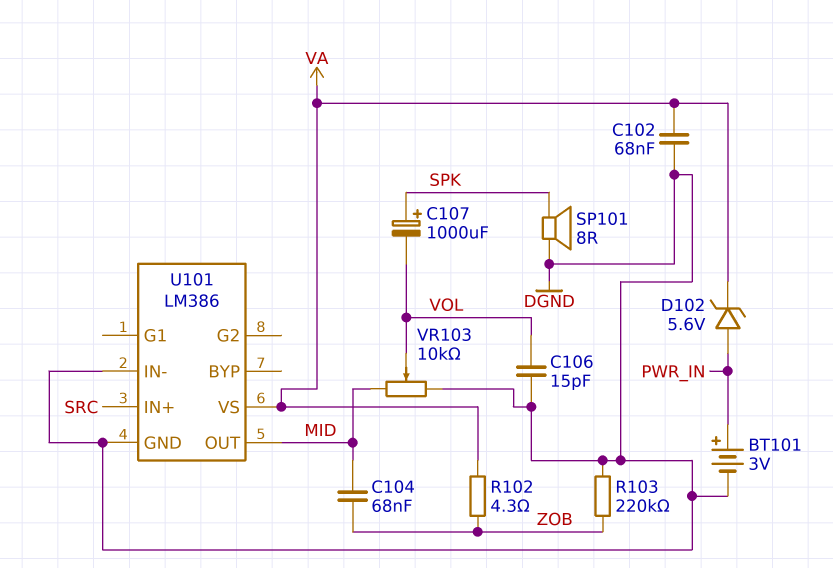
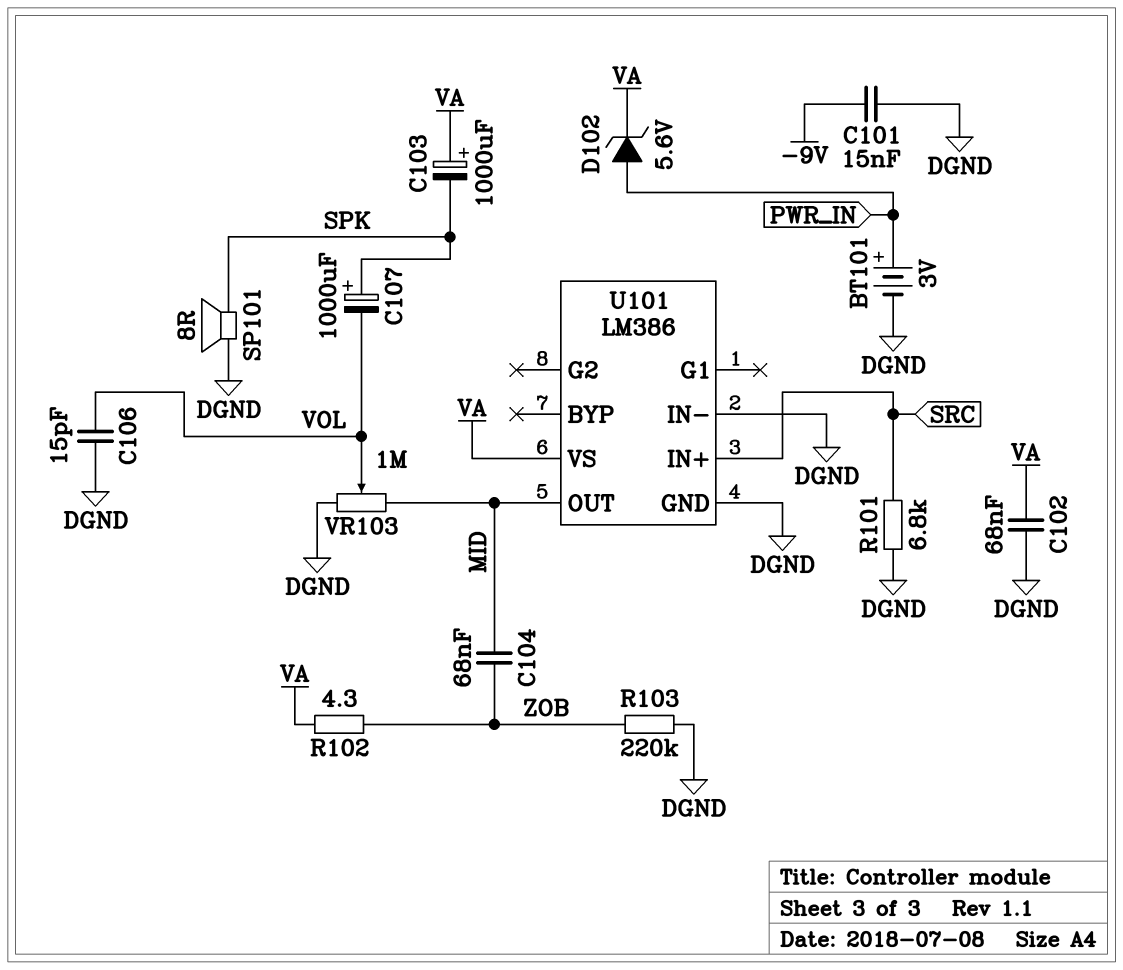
C101: none -> 15nF (-9V, DGND)
C103: none -> 1000uF (plus VA, minus SPK)
R101: none -> 6.8k (DGND, SRC)
VR103: 10k (DGND, MID, wiper VOL) -> 1M (DGND, MID, wiper VOL)

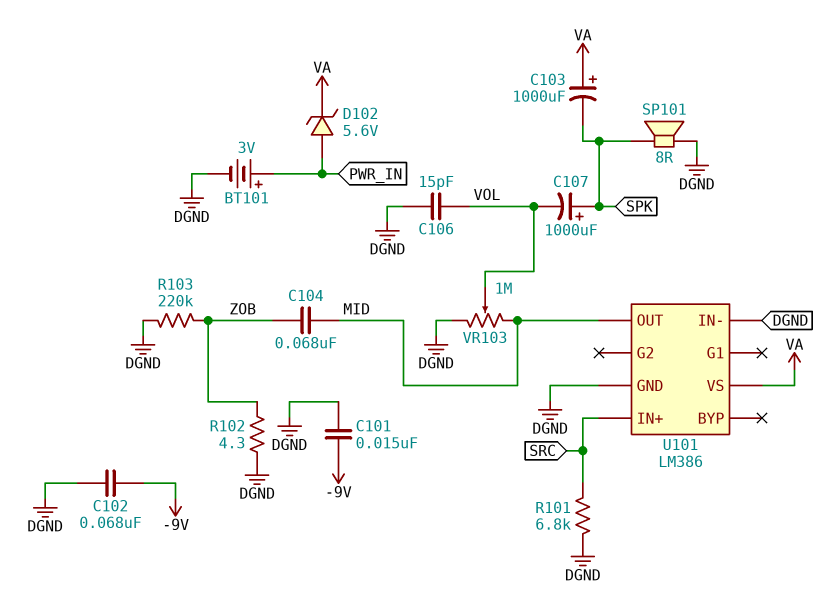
C102: 68nF (DGND, VA) -> 68nF (-9V, DGND)
R102: 4.3 (VA, ZOB) -> 4.3 (DGND, ZOB)

